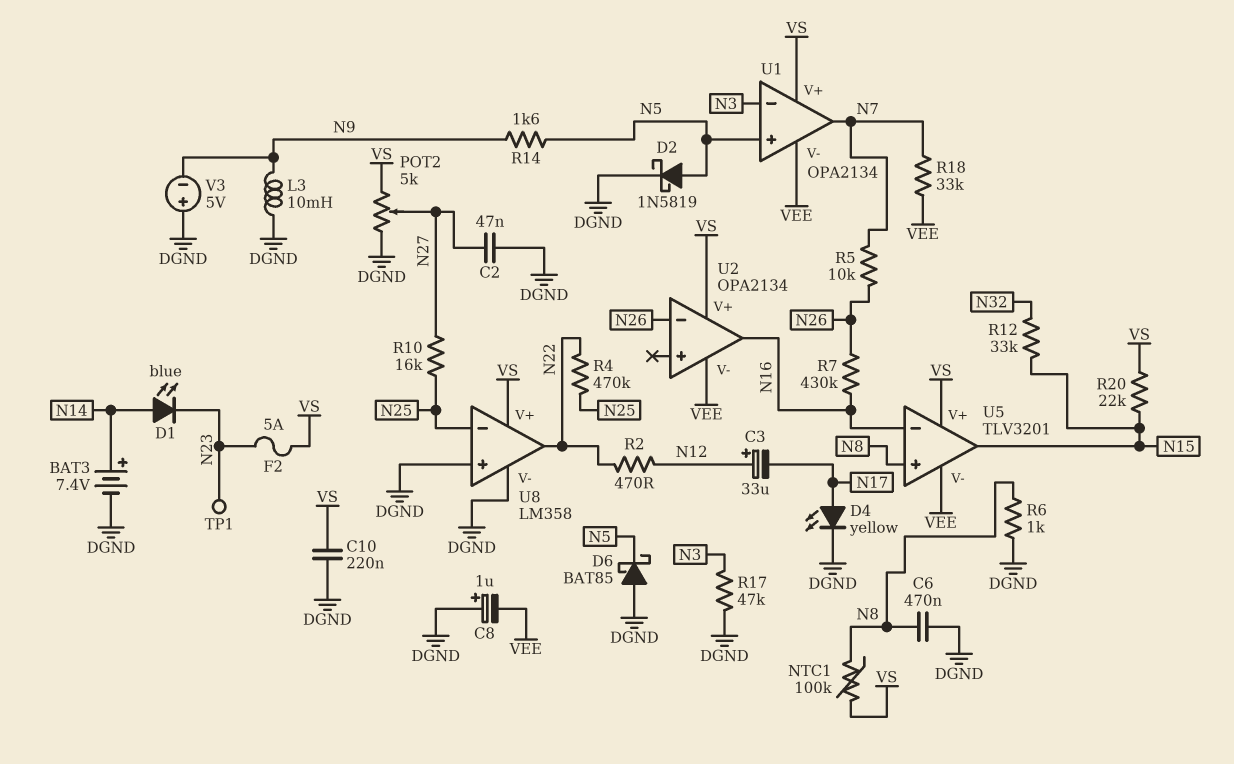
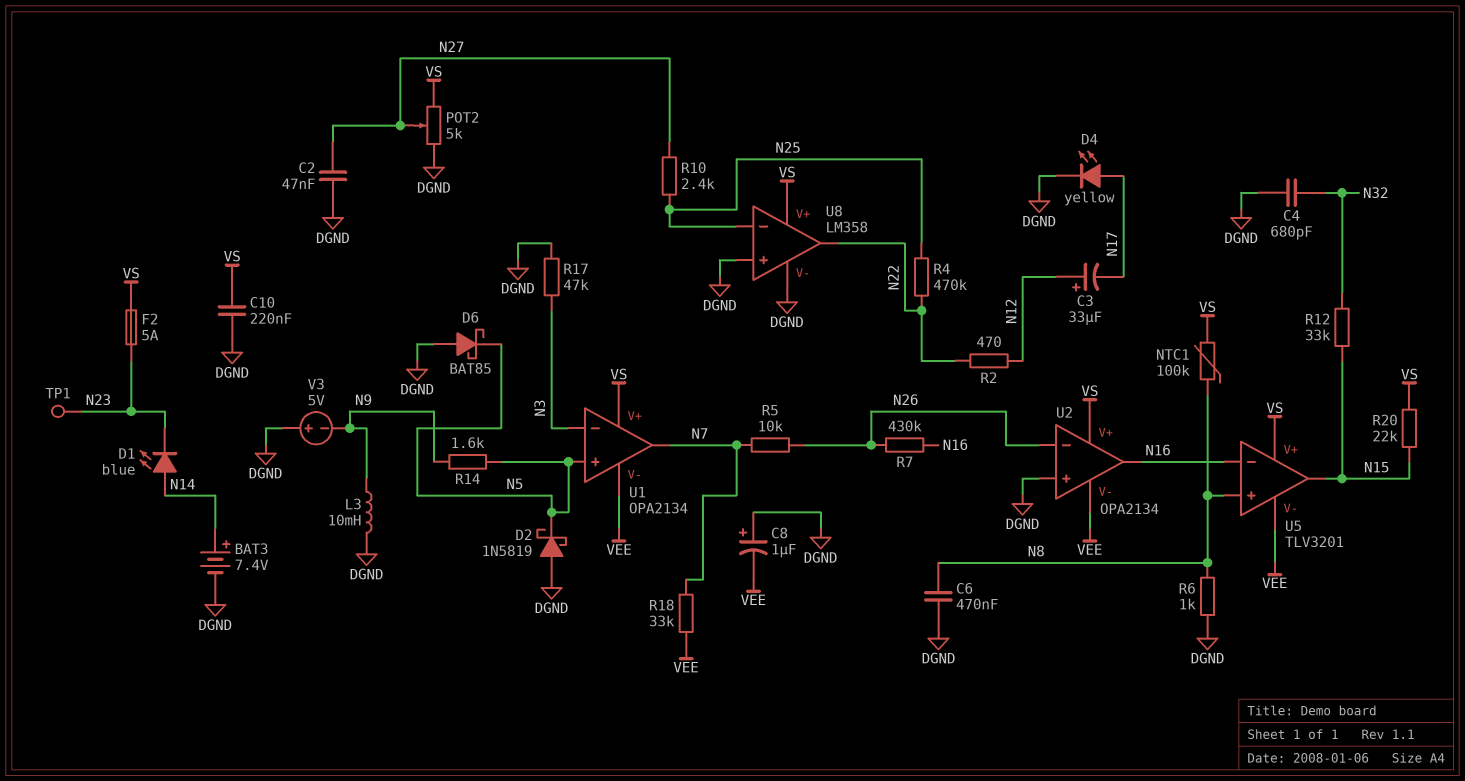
C4: none -> 680pF (DGND, N32)
D2: schottky 1N5819 (A N5, K DGND) -> schottky 1N5819 (A DGND, K N5)
R10: 16k (N25, N27) -> 2.4k (N25, N27)
U2 pin in+: none -> DGND

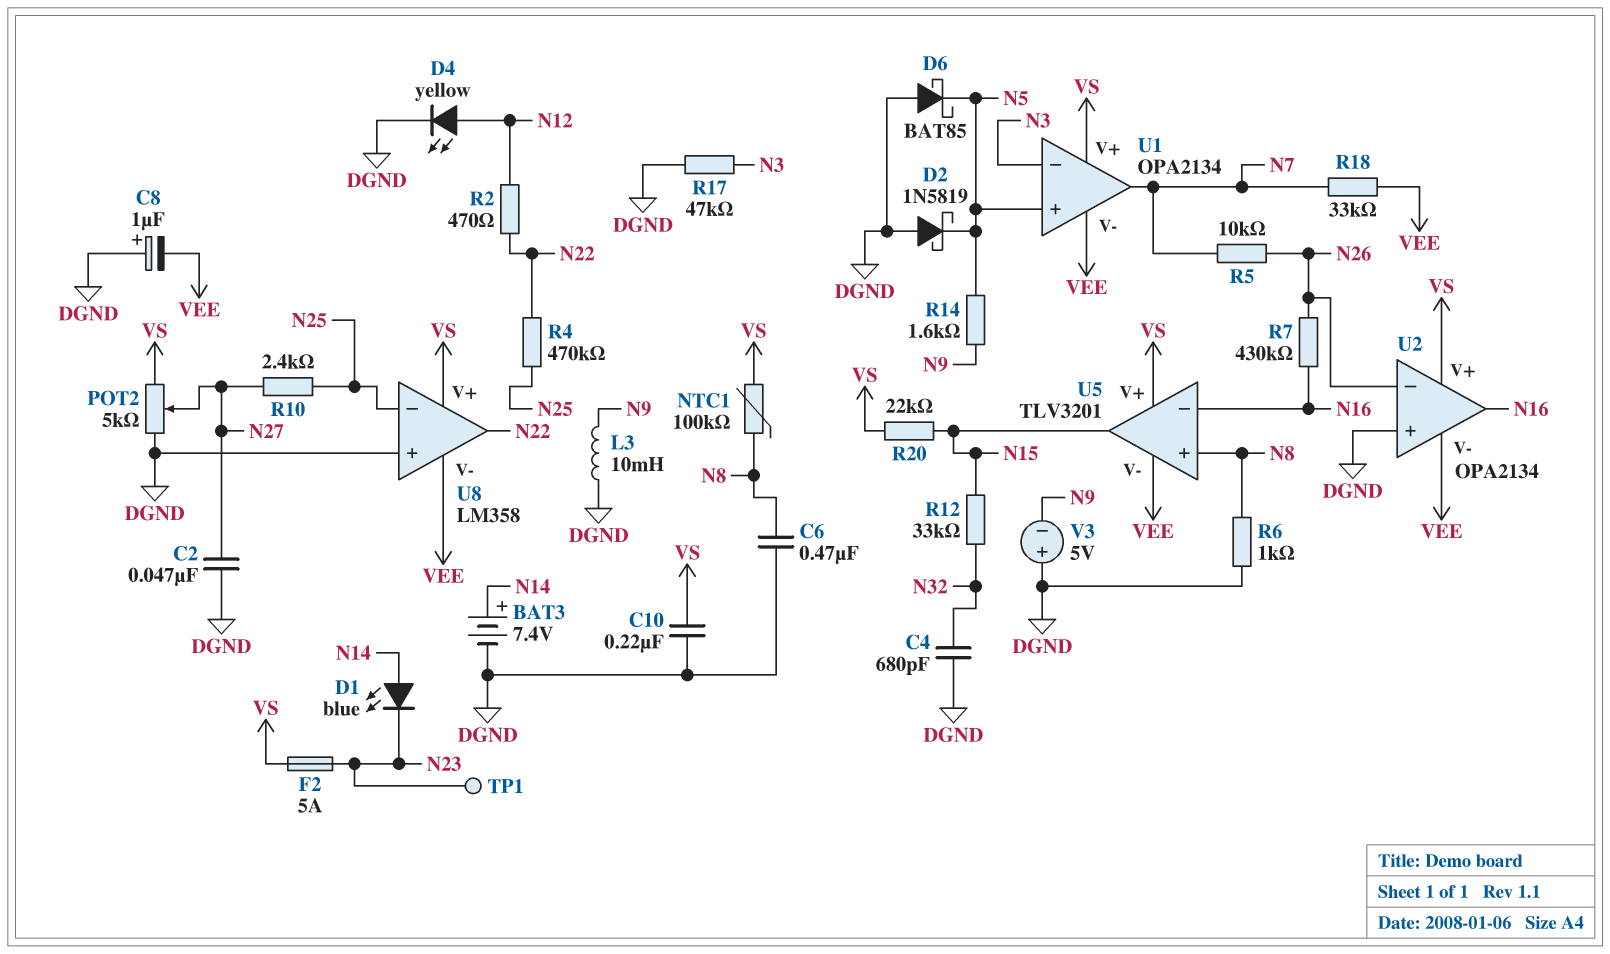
C3: 33uF (plus N12, minus N17) -> none
D4: LED yellow (A N17, K DGND) -> LED yellow (A N12, K DGND)
U8 pin V-: DGND -> VEE

